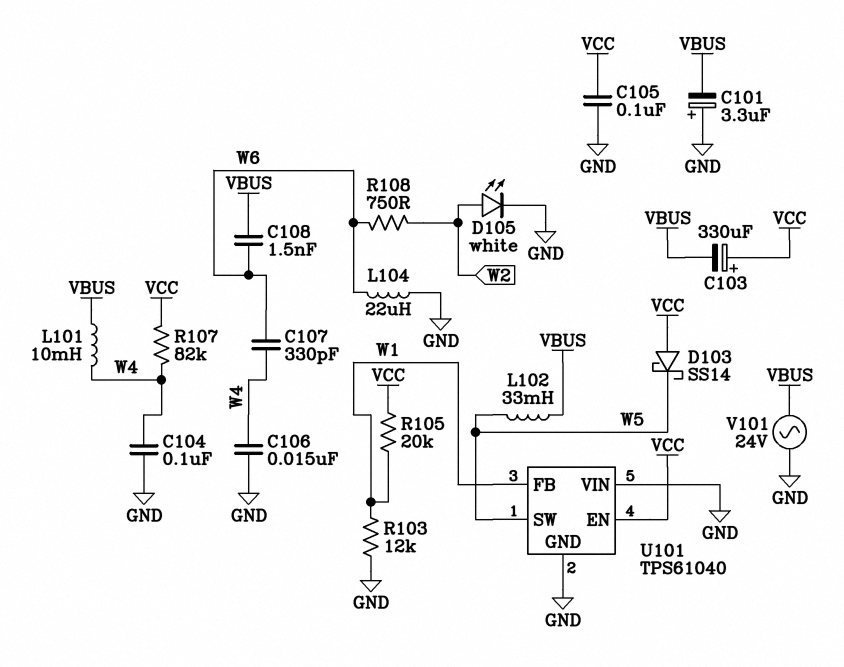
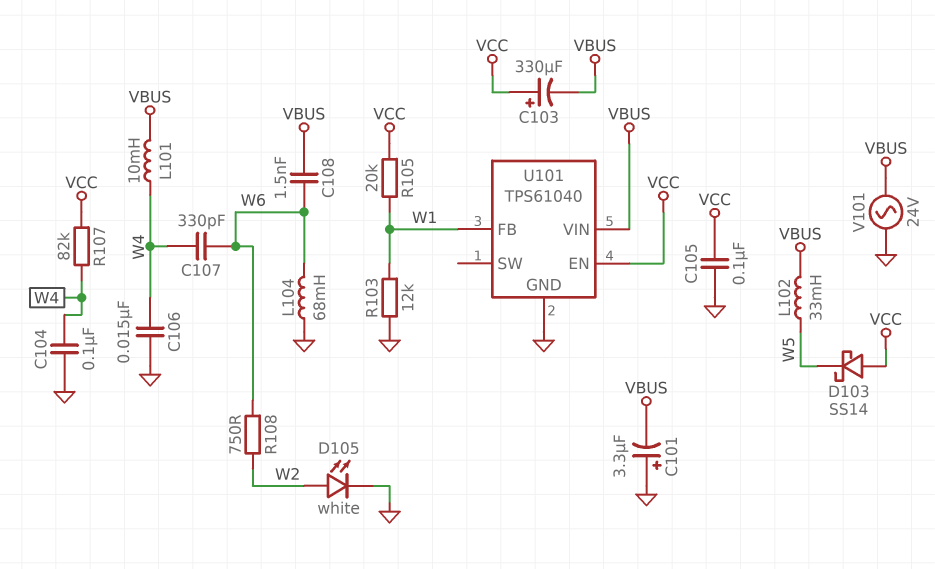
L104: 22uH (GND, W6) -> 68mH (GND, W6)
U101 pin SW: W5 -> none
U101 pin VIN: GND -> VBUS

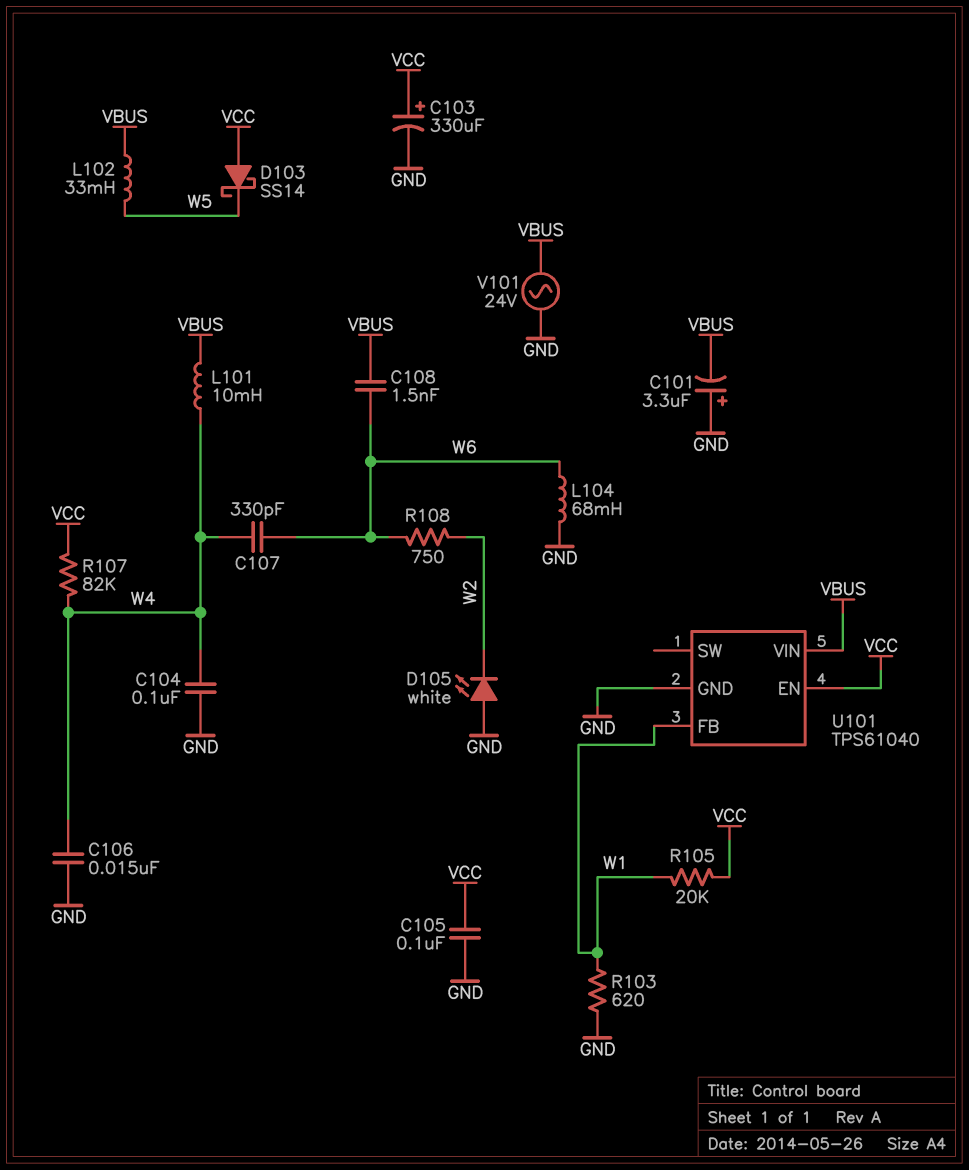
C103: 330uF (plus VCC, minus VBUS) -> 330uF (plus VCC, minus GND)
D105: LED white (A W2, K GND) -> LED white (A GND, K W2)
R103: 12k (GND, W1) -> 620 (GND, W1)

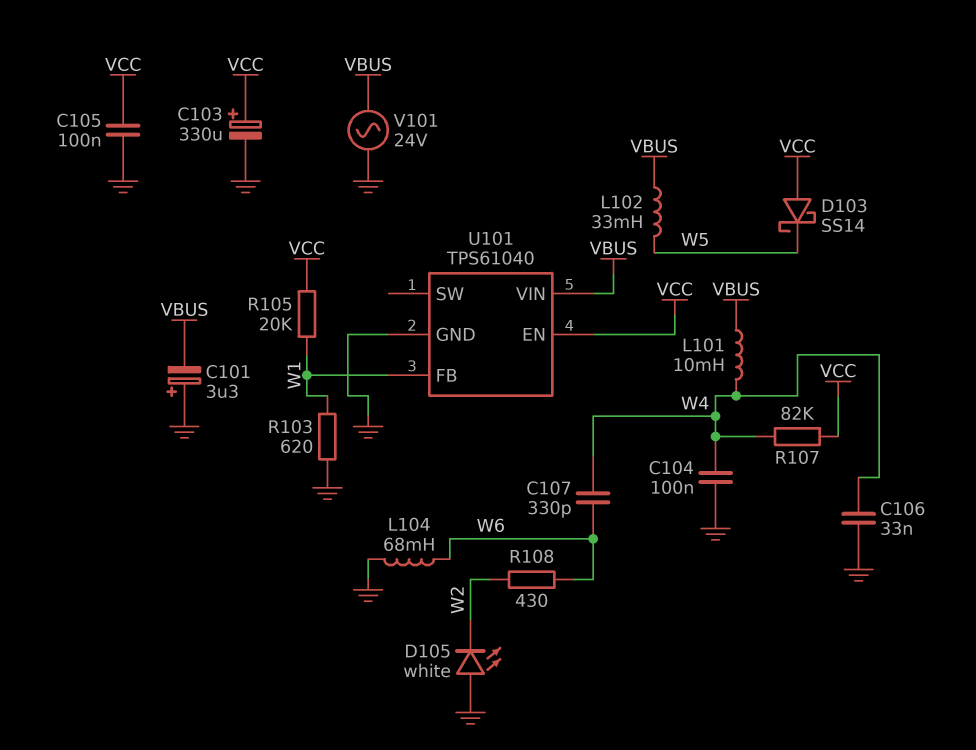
C106: 15nF (GND, W4) -> 33nF (GND, W4)
C108: 1.5nF (VBUS, W6) -> none
R108: 750 (W2, W6) -> 430 (W2, W6)

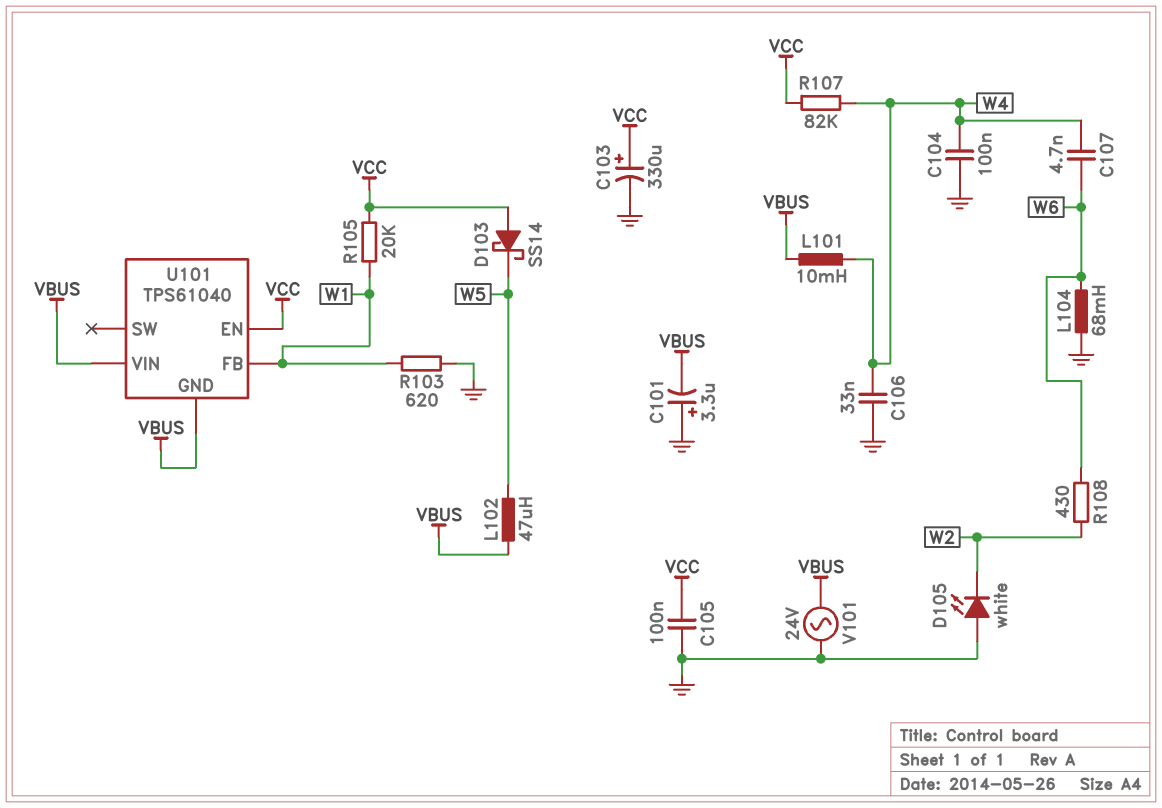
C107: 330pF (W4, W6) -> 4.7nF (W4, W6)
L102: 33mH (VBUS, W5) -> 47uH (VBUS, W5)
U101 pin GND: GND -> VBUS

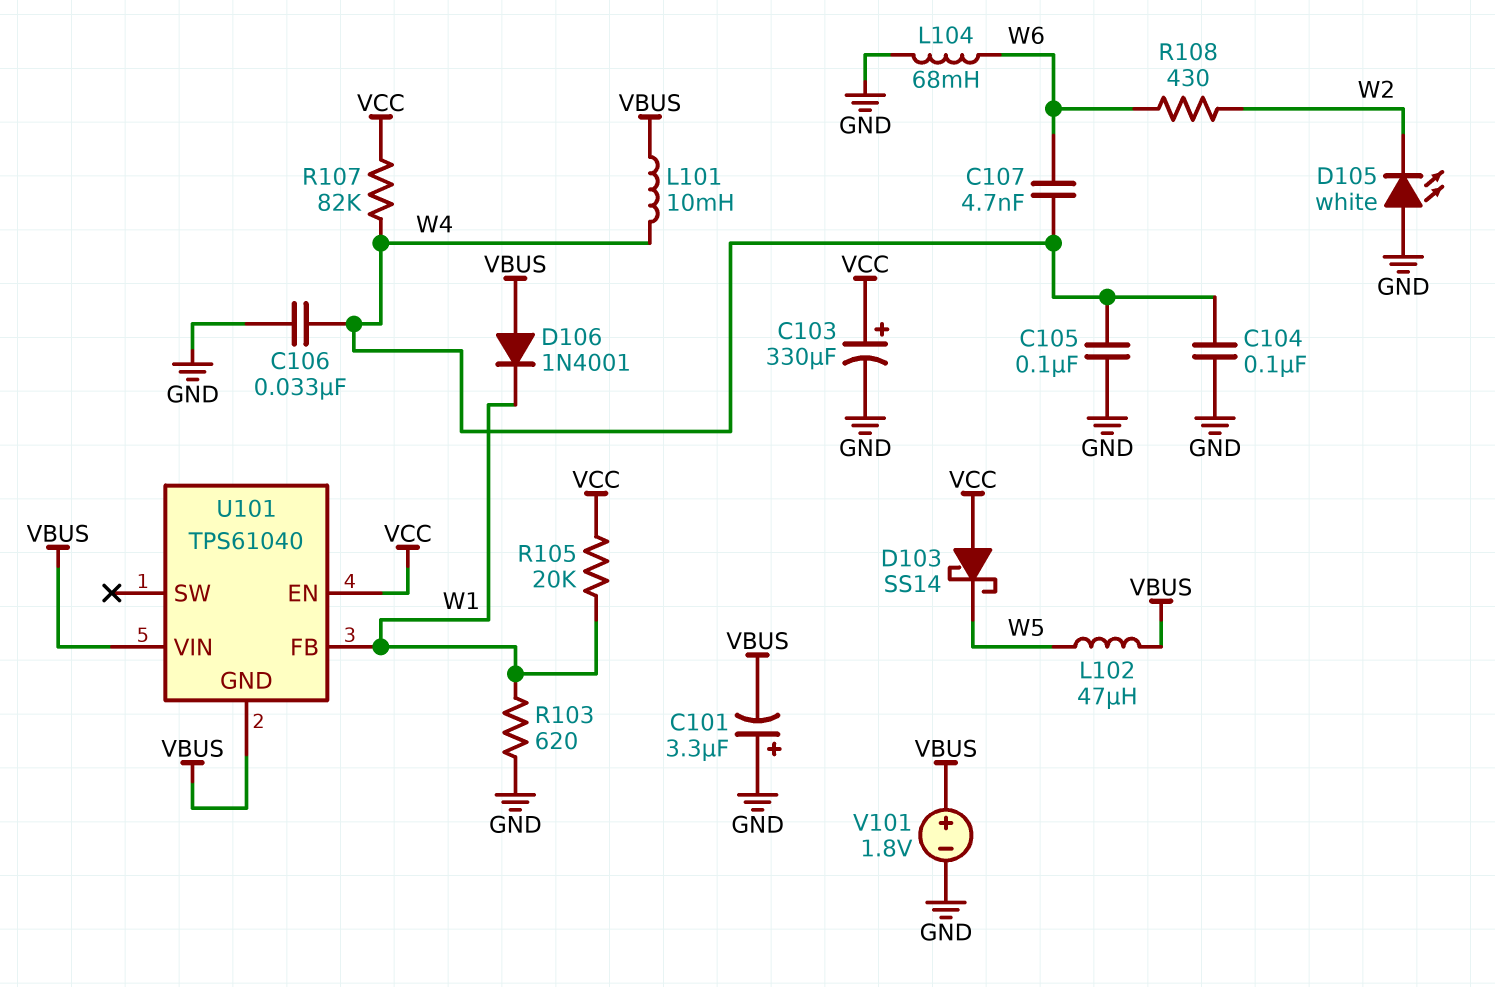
C105: 100nF (GND, VCC) -> 100nF (GND, W4)
D106: none -> diode 1N4001 (A VBUS, K W1)
V101: AC 24V (GND, VBUS) -> 1.8V (plus VBUS, minus GND)

